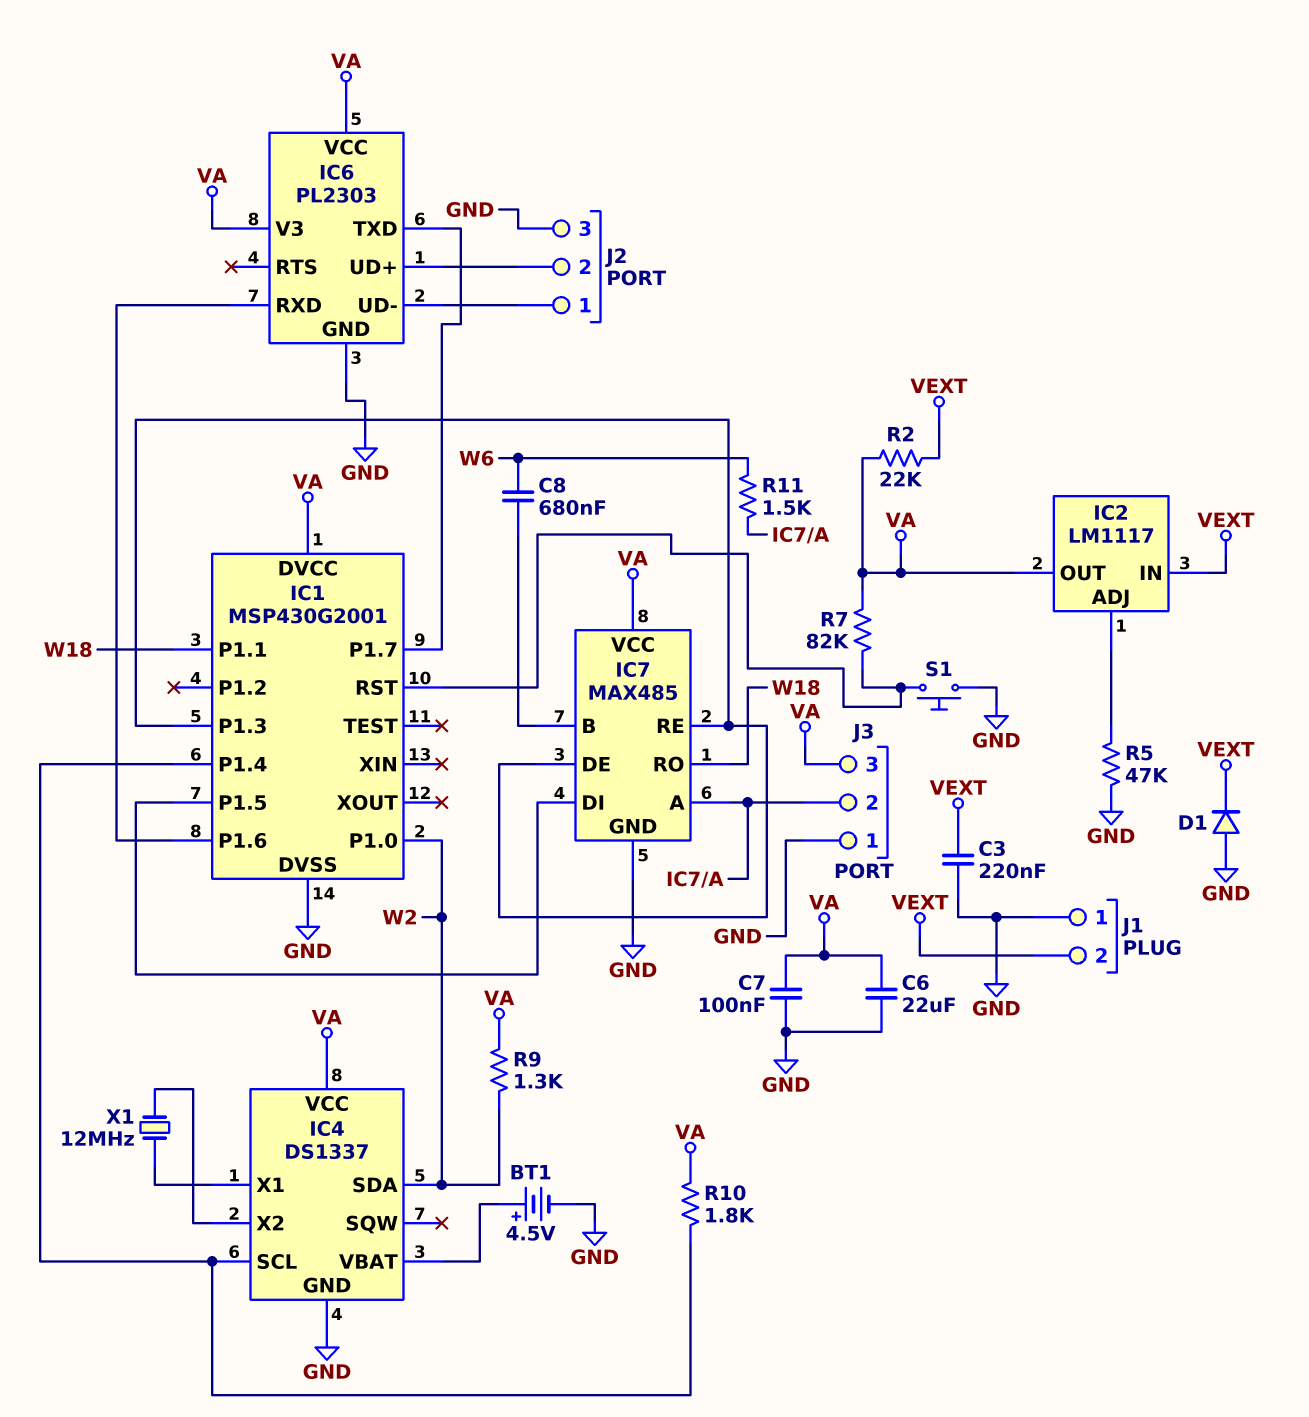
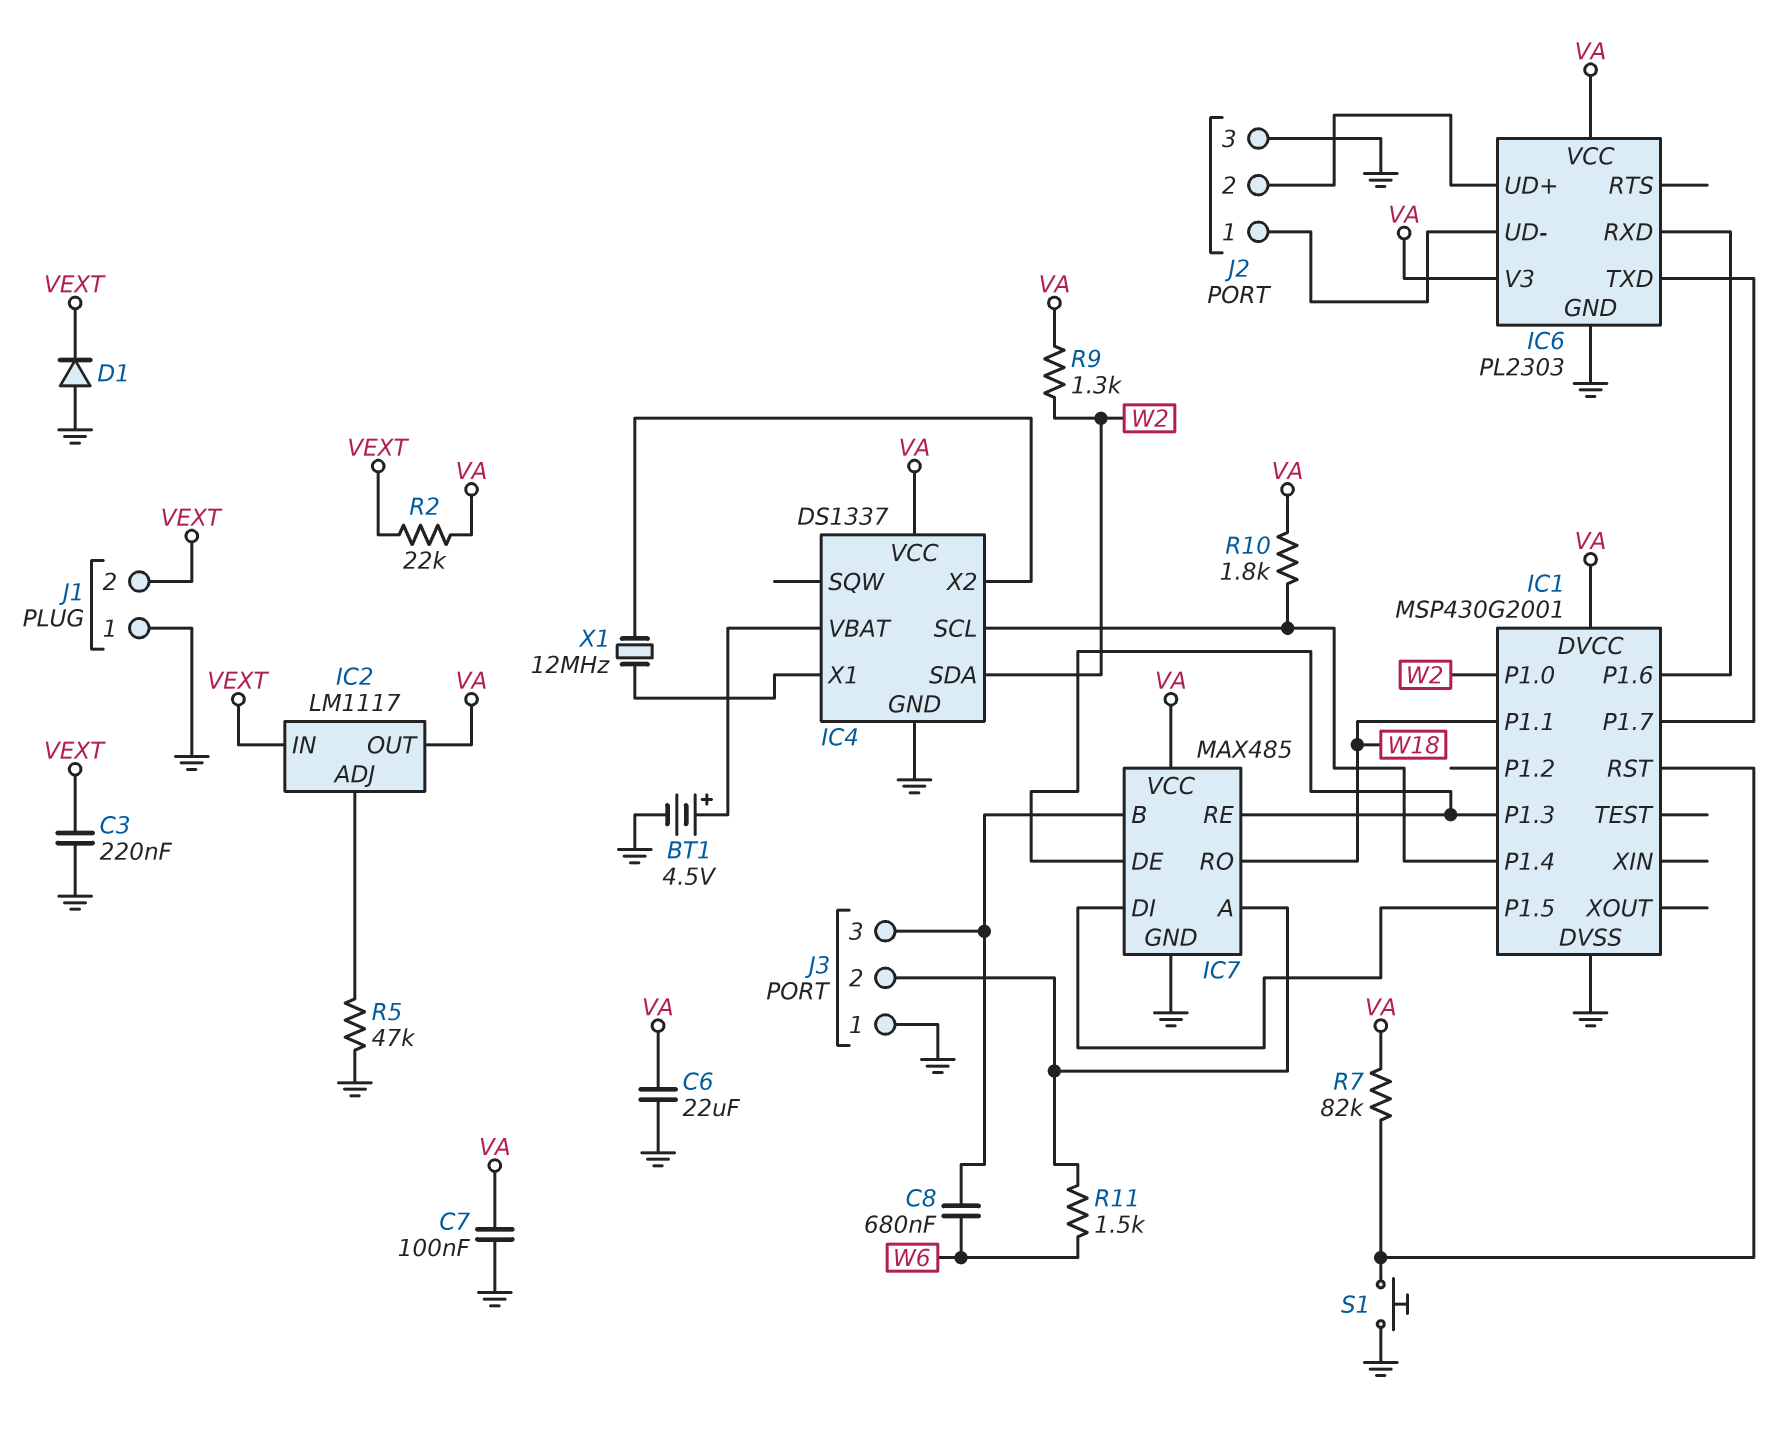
J3 pin 3: VA -> IC7/B

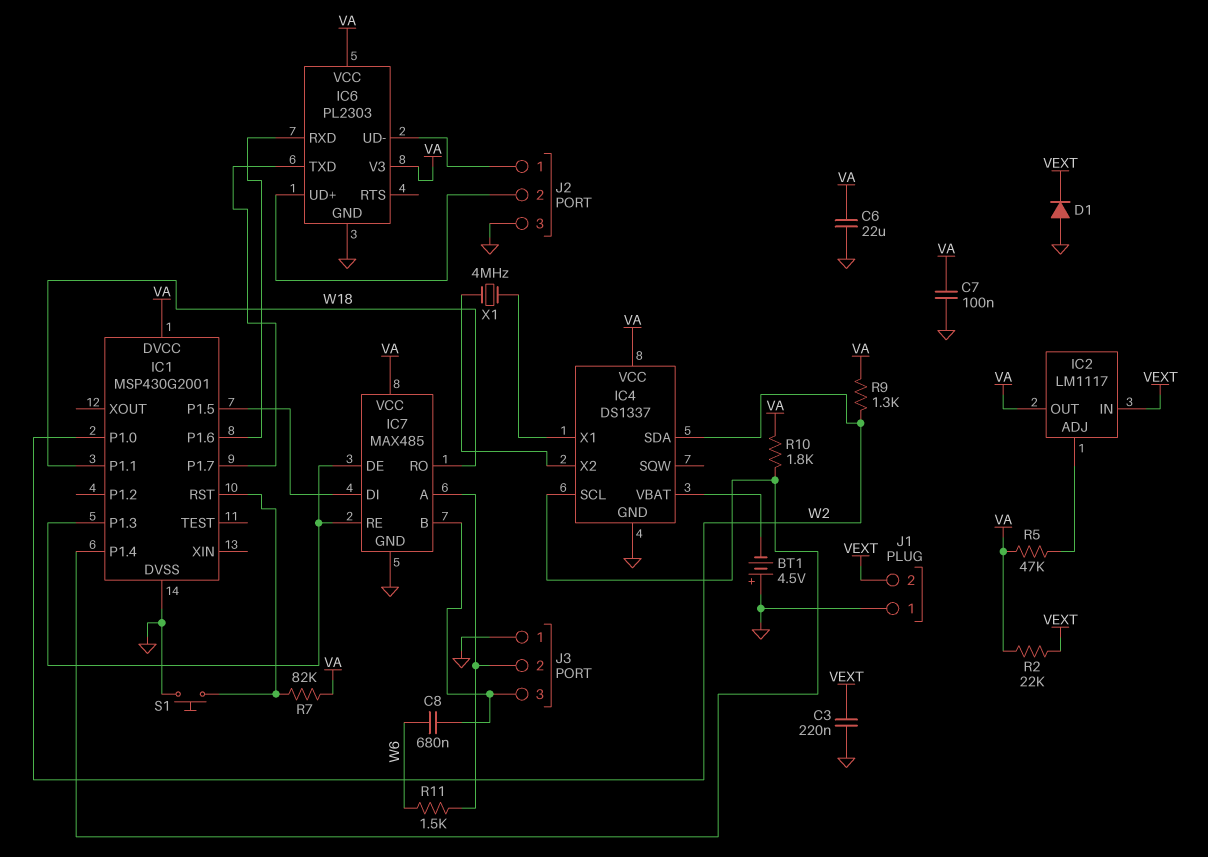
BT1: 4.5V (plus IC4/VBAT, minus GND) -> 4.5V (plus GND, minus IC4/VBAT)
R5: 47k (GND, IC2/ADJ) -> 47k (IC2/ADJ, VA)
X1: 12MHz (IC4/X1, IC4/X2) -> 4MHz (IC4/X1, IC4/X2)

